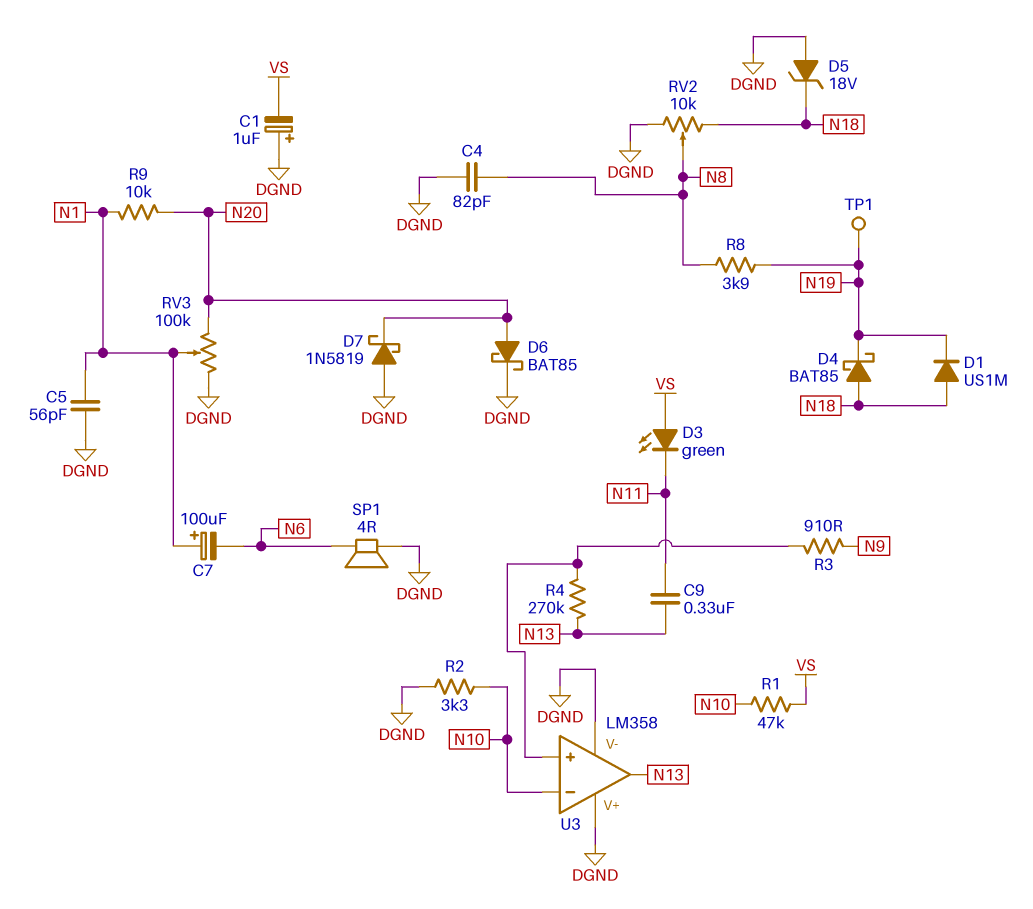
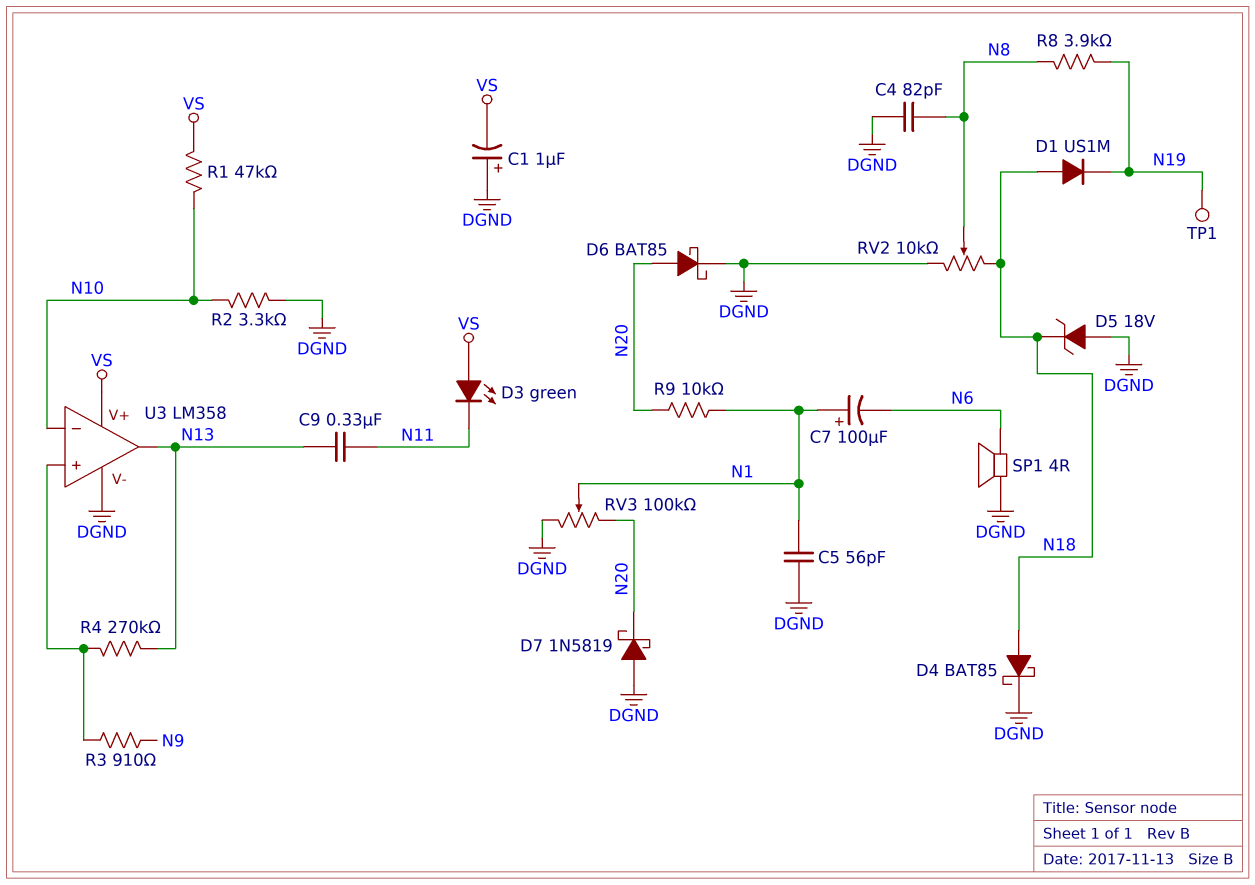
D4: schottky BAT85 (A N18, K N19) -> schottky BAT85 (A N18, K DGND)
U3 pin V+: DGND -> VS

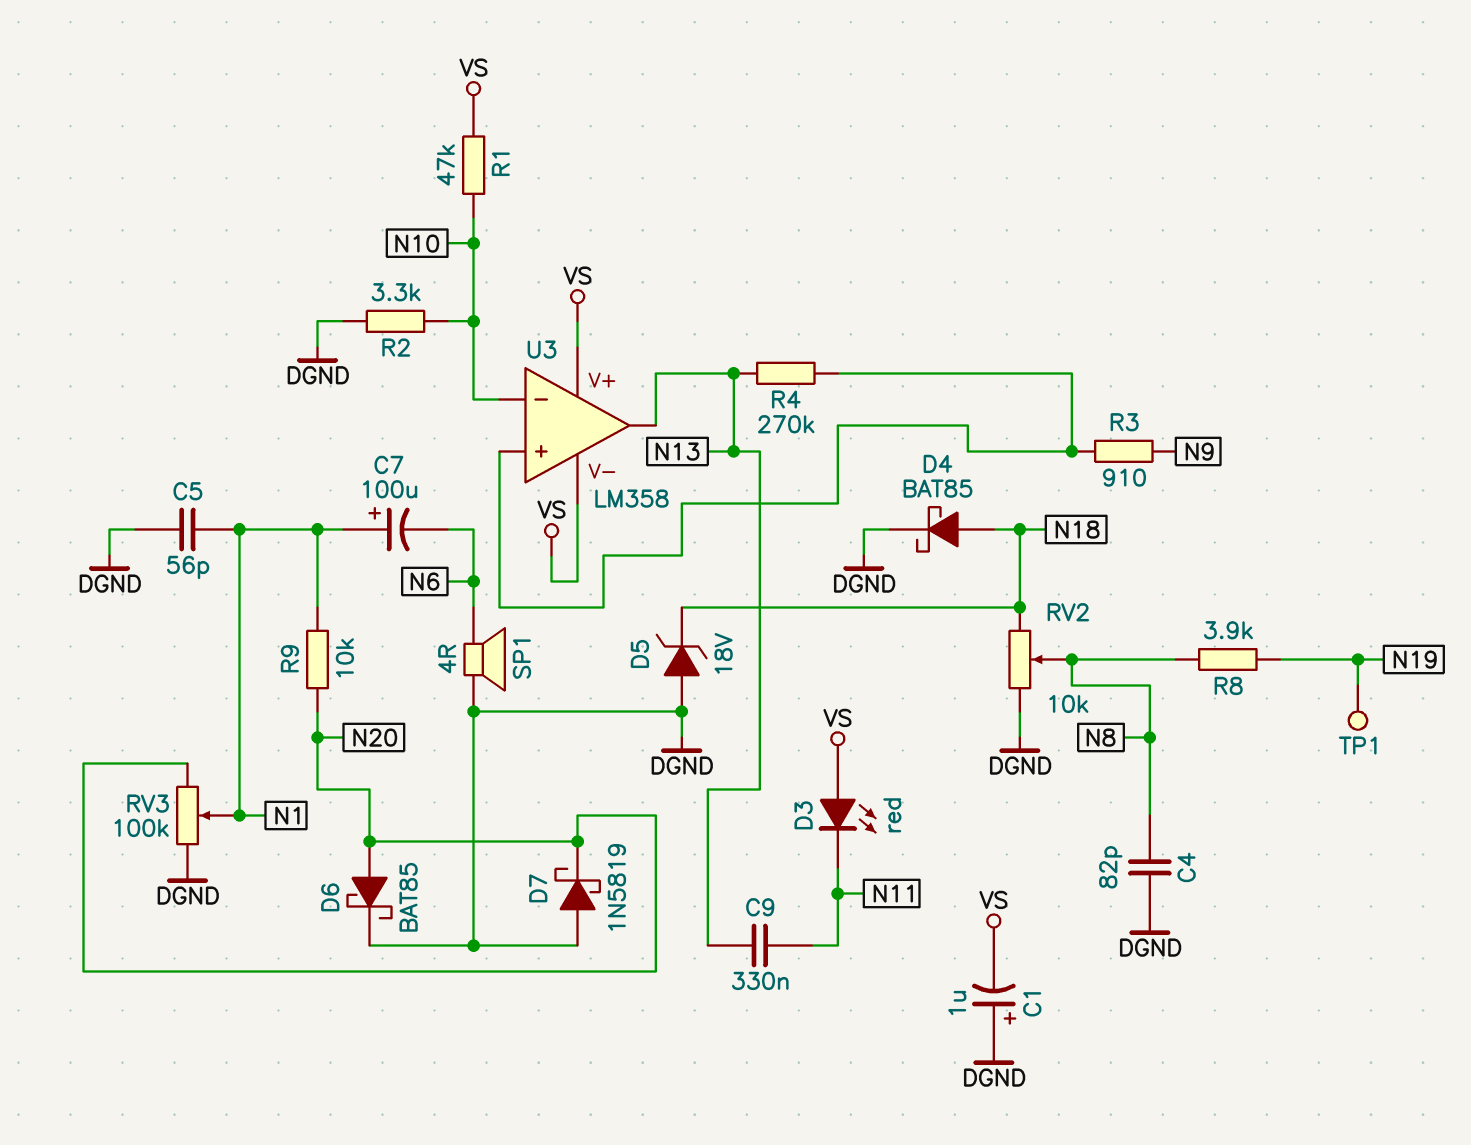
D1: diode US1M (A N18, K N19) -> none
D3: LED green (A VS, K N11) -> LED red (A VS, K N11)
U3 pin V-: DGND -> VS

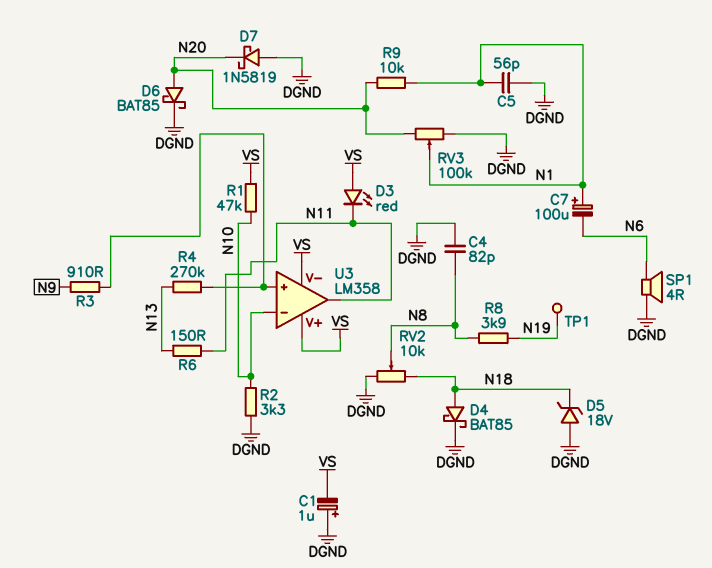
C9: 330nF (N11, N13) -> none
R6: none -> 150 (N11, N13)
U3 pin out: N13 -> N11

